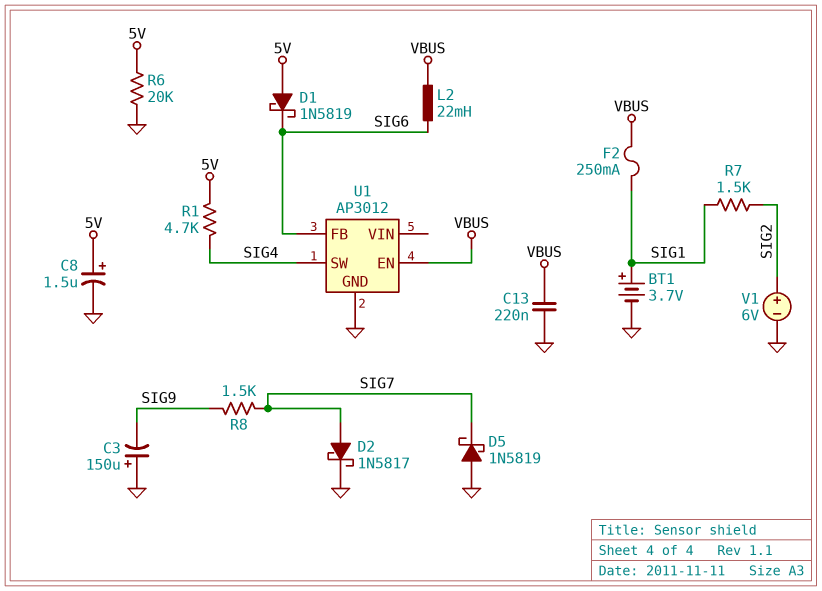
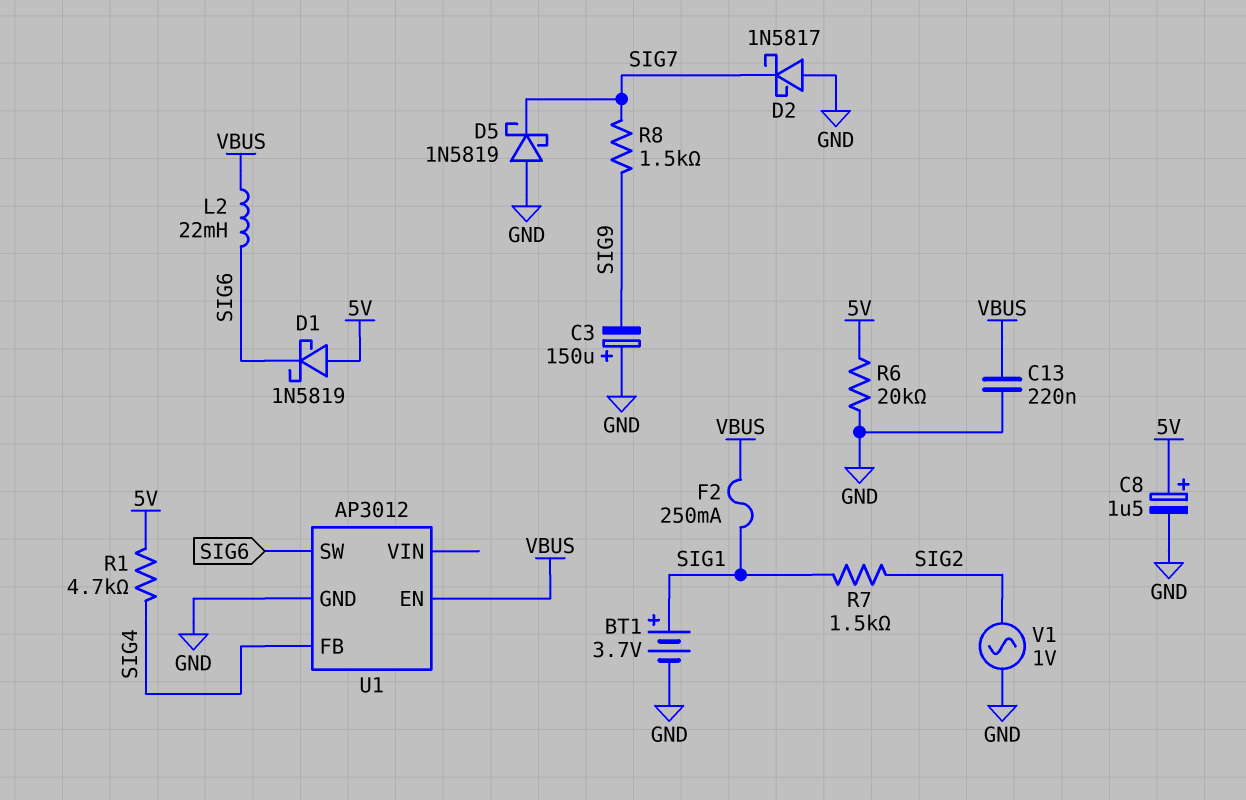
D2: schottky 1N5817 (A SIG7, K GND) -> schottky 1N5817 (A GND, K SIG7)
U1 pin FB: SIG6 -> SIG4
U1 pin SW: SIG4 -> SIG6
V1: 6V (plus SIG2, minus GND) -> AC 1V (GND, SIG2)

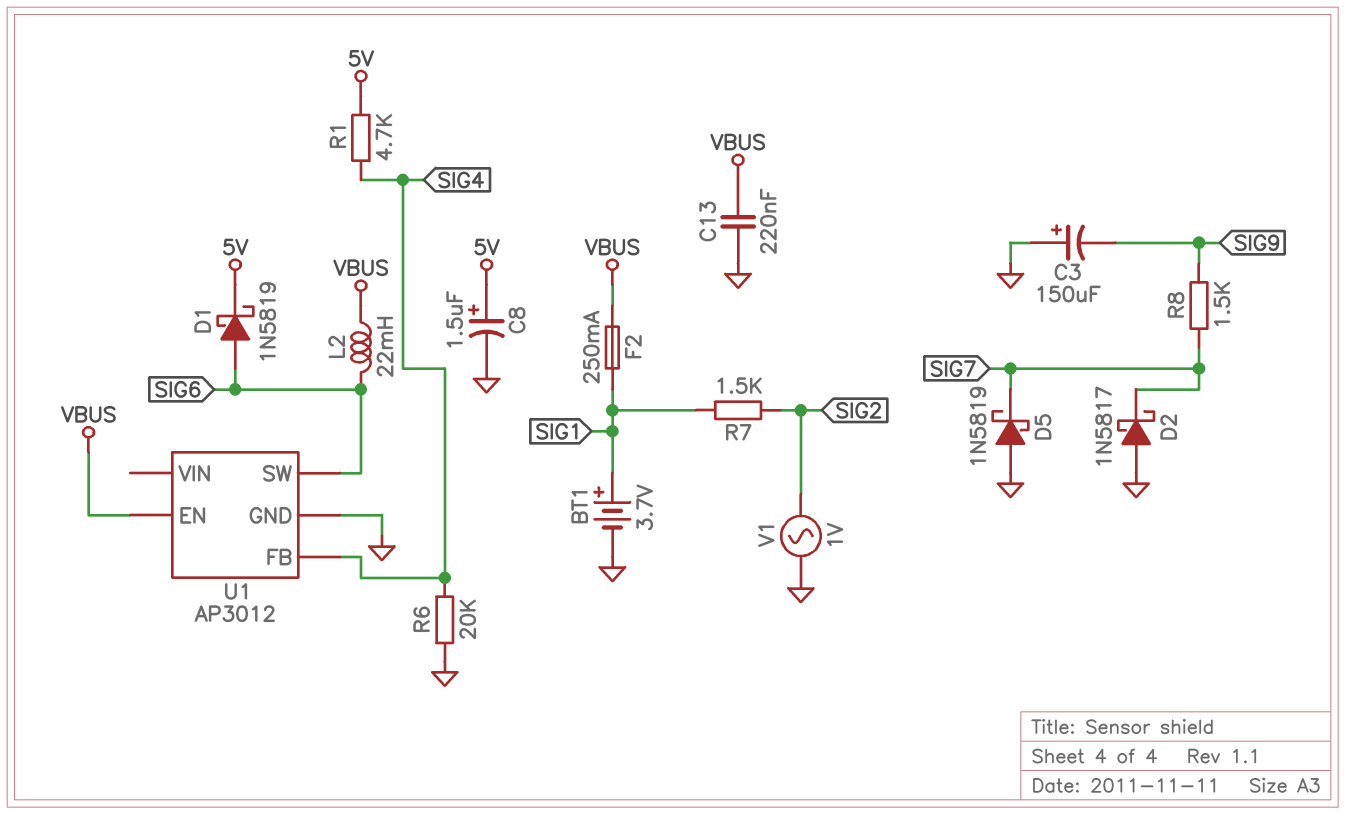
D1: schottky 1N5819 (A 5V, K SIG6) -> schottky 1N5819 (A SIG6, K 5V)
R6: 20k (5V, GND) -> 20k (GND, SIG4)

